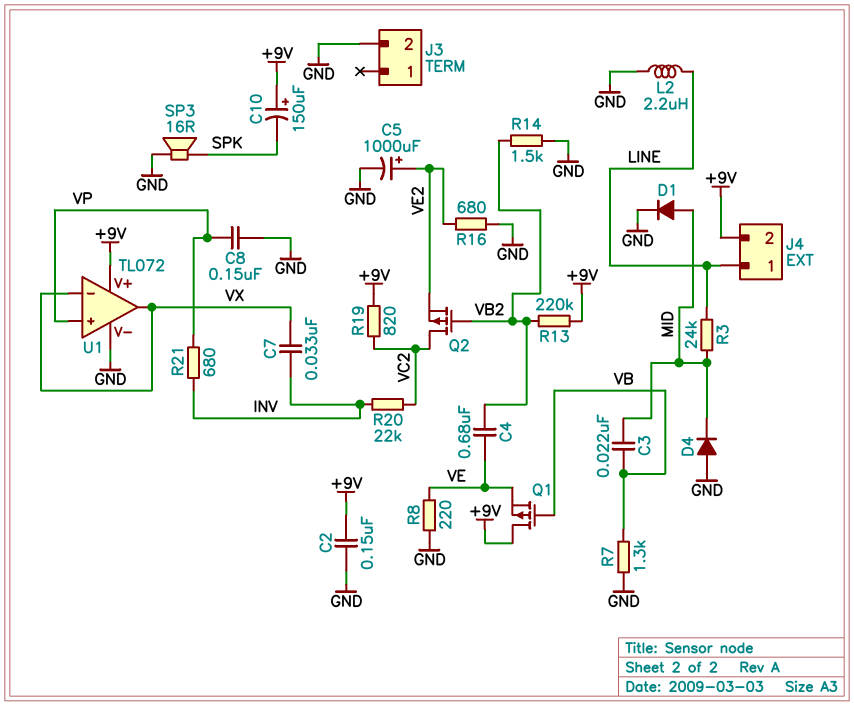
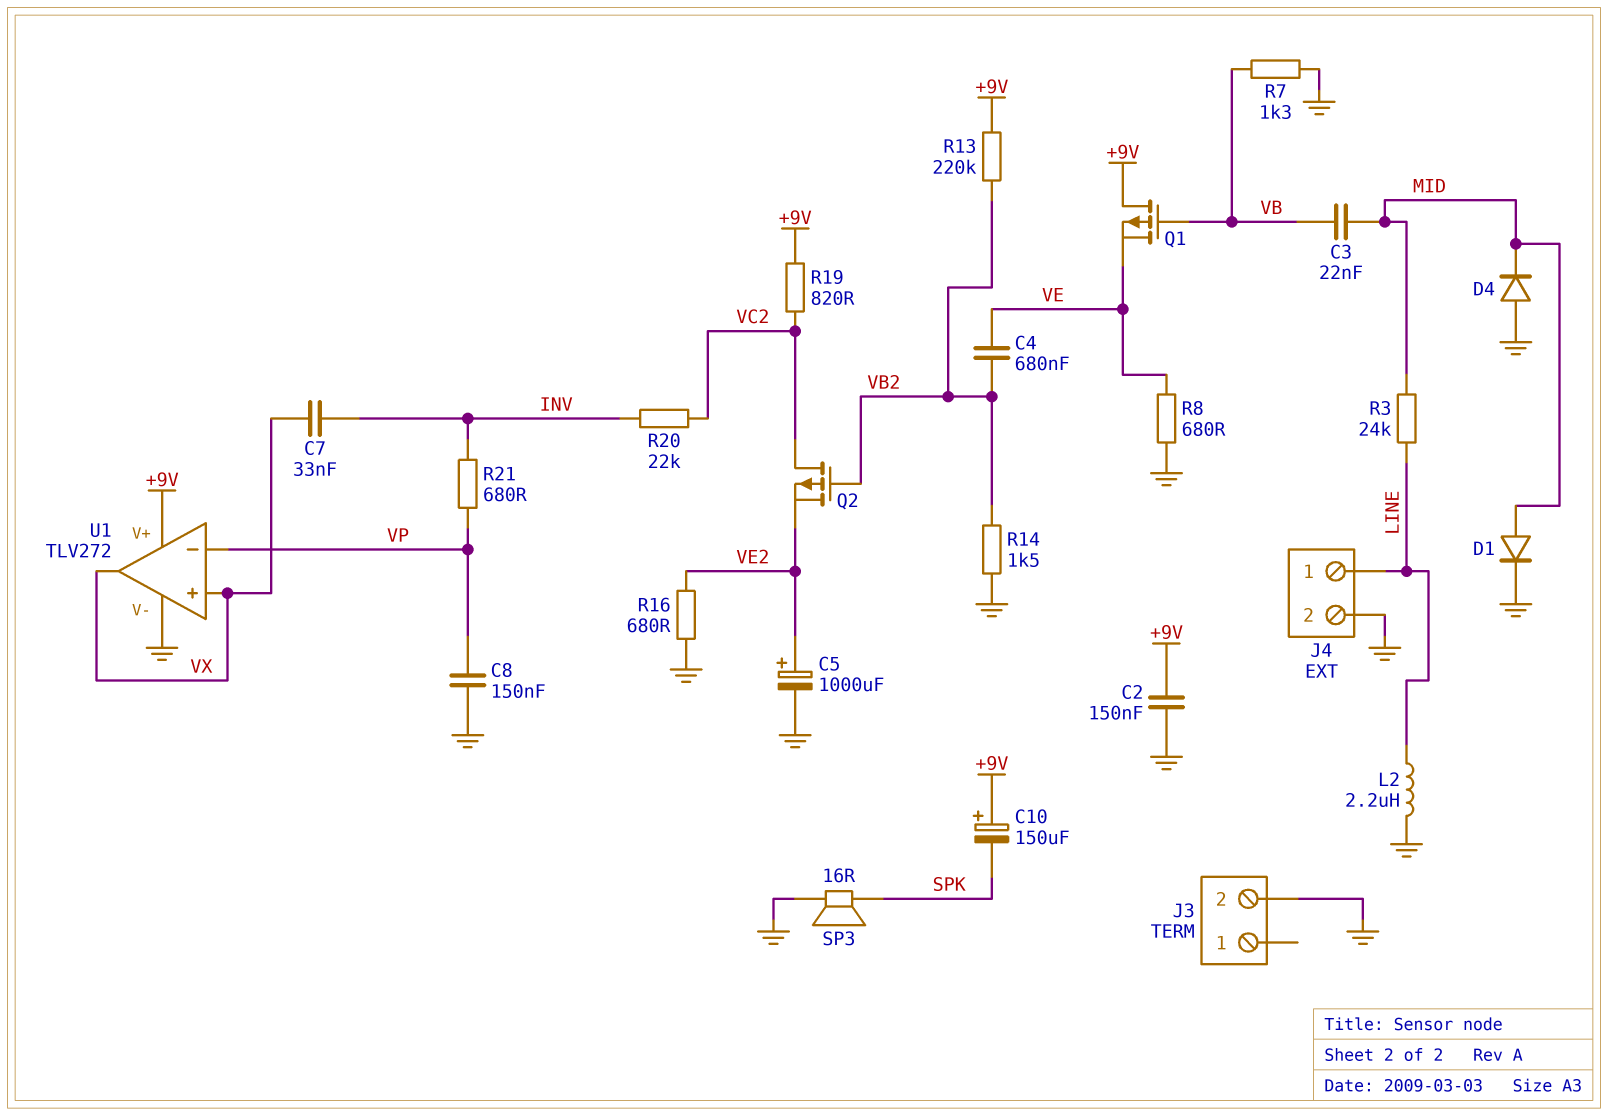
J4 pin 2: +9V -> GND
R8: 220 (GND, VE) -> 680 (GND, VE)
U1: TL072 -> TLV272
U1 pin in+: VP -> VX
U1 pin in-: VX -> VP

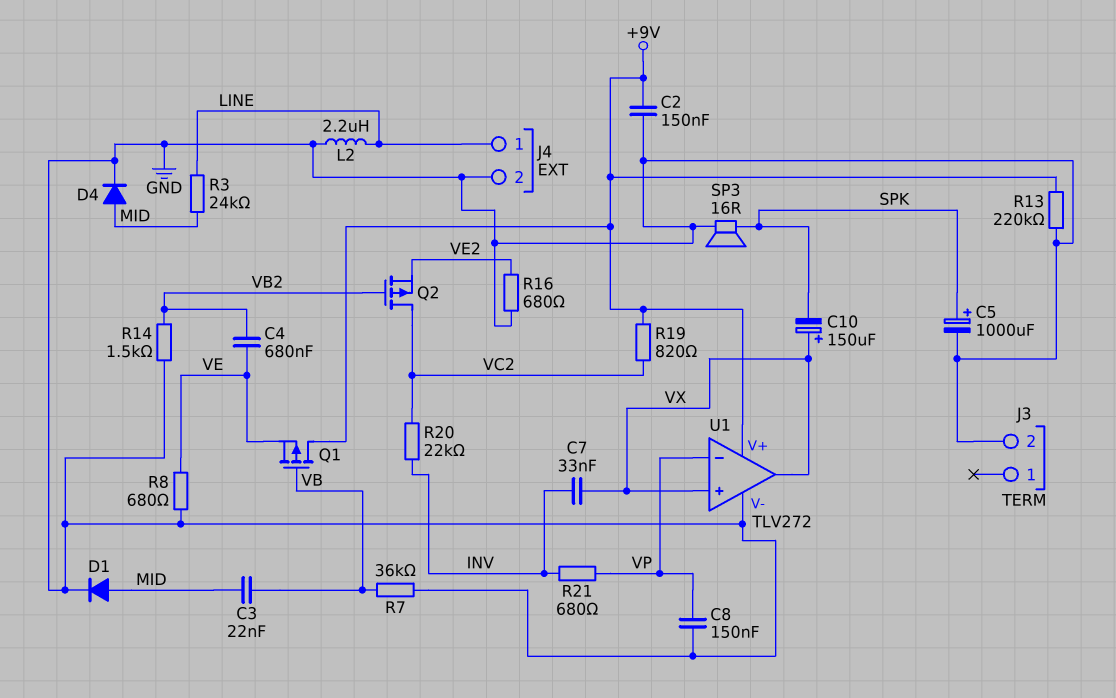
C5: 1000uF (plus VE2, minus GND) -> 1000uF (plus SPK, minus GND)
C10: 150uF (plus +9V, minus SPK) -> 150uF (plus VX, minus SPK)
D4: diode (A GND, K MID) -> diode (A MID, K GND)
R7: 1.3k (GND, VB) -> 36k (GND, VB)
R13: 220k (+9V, VB2) -> 220k (+9V, GND)

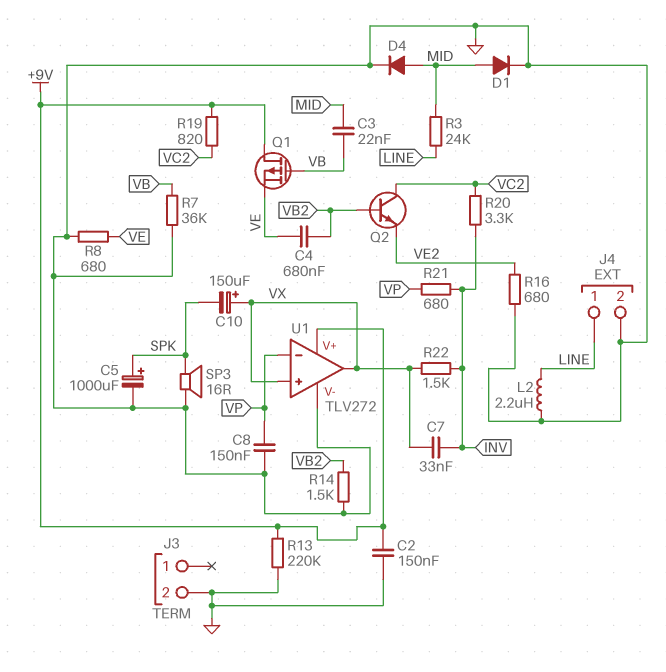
Q2: PMOS (G VB2, D VC2, S VE2) -> NPN (B VB2, C VC2, E VE2)
R20: 22k (INV, VC2) -> 3.3k (INV, VC2)
R22: none -> 1.5k (INV, VX)

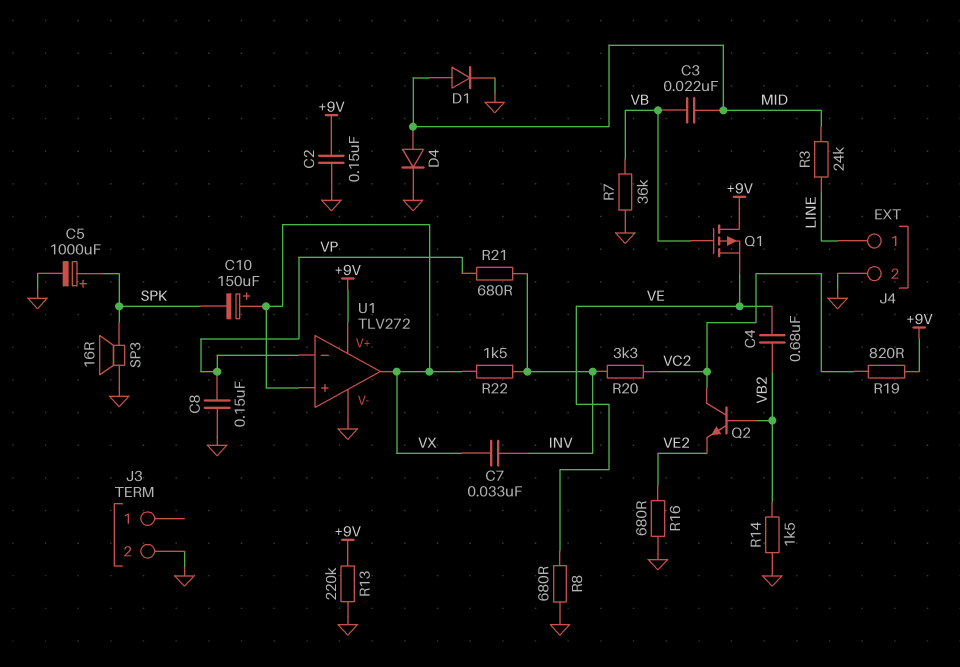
L2: 2.2uH (GND, LINE) -> none

